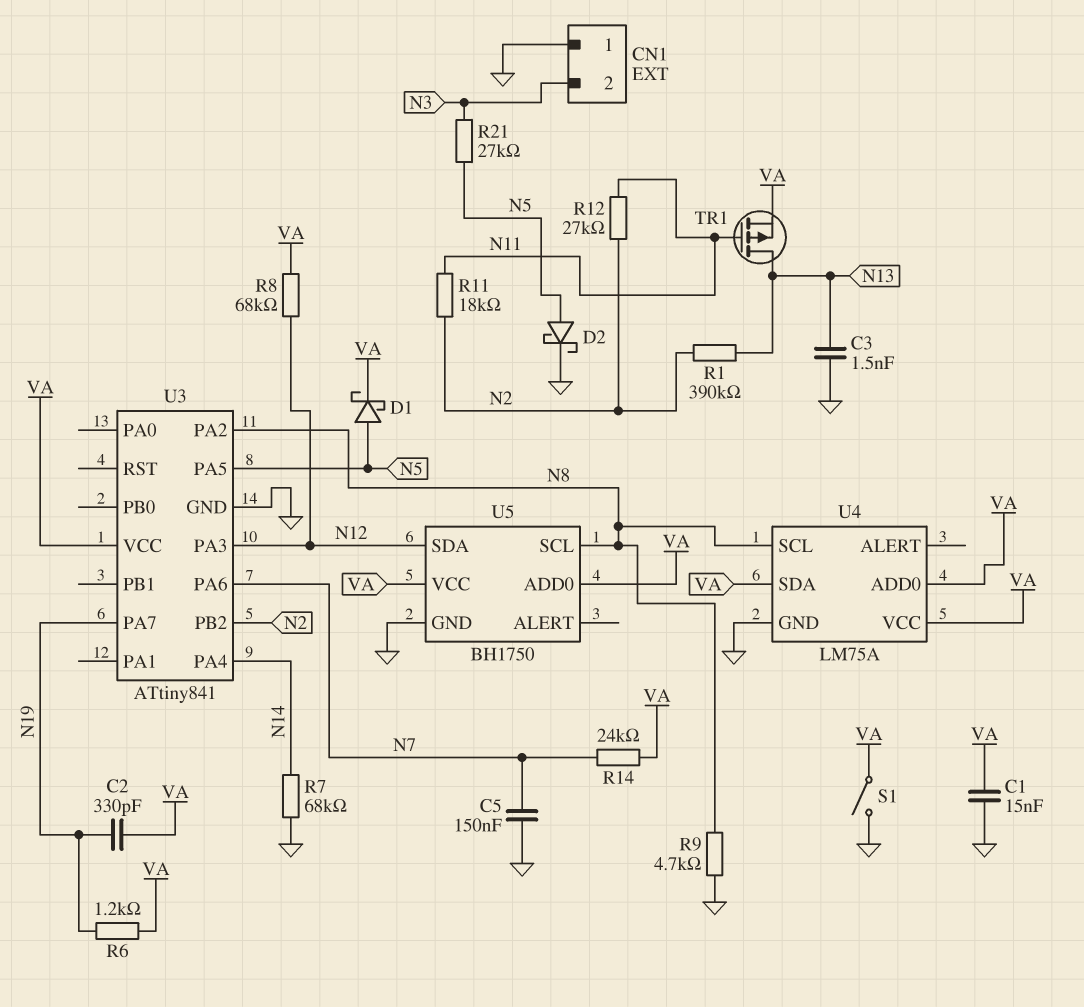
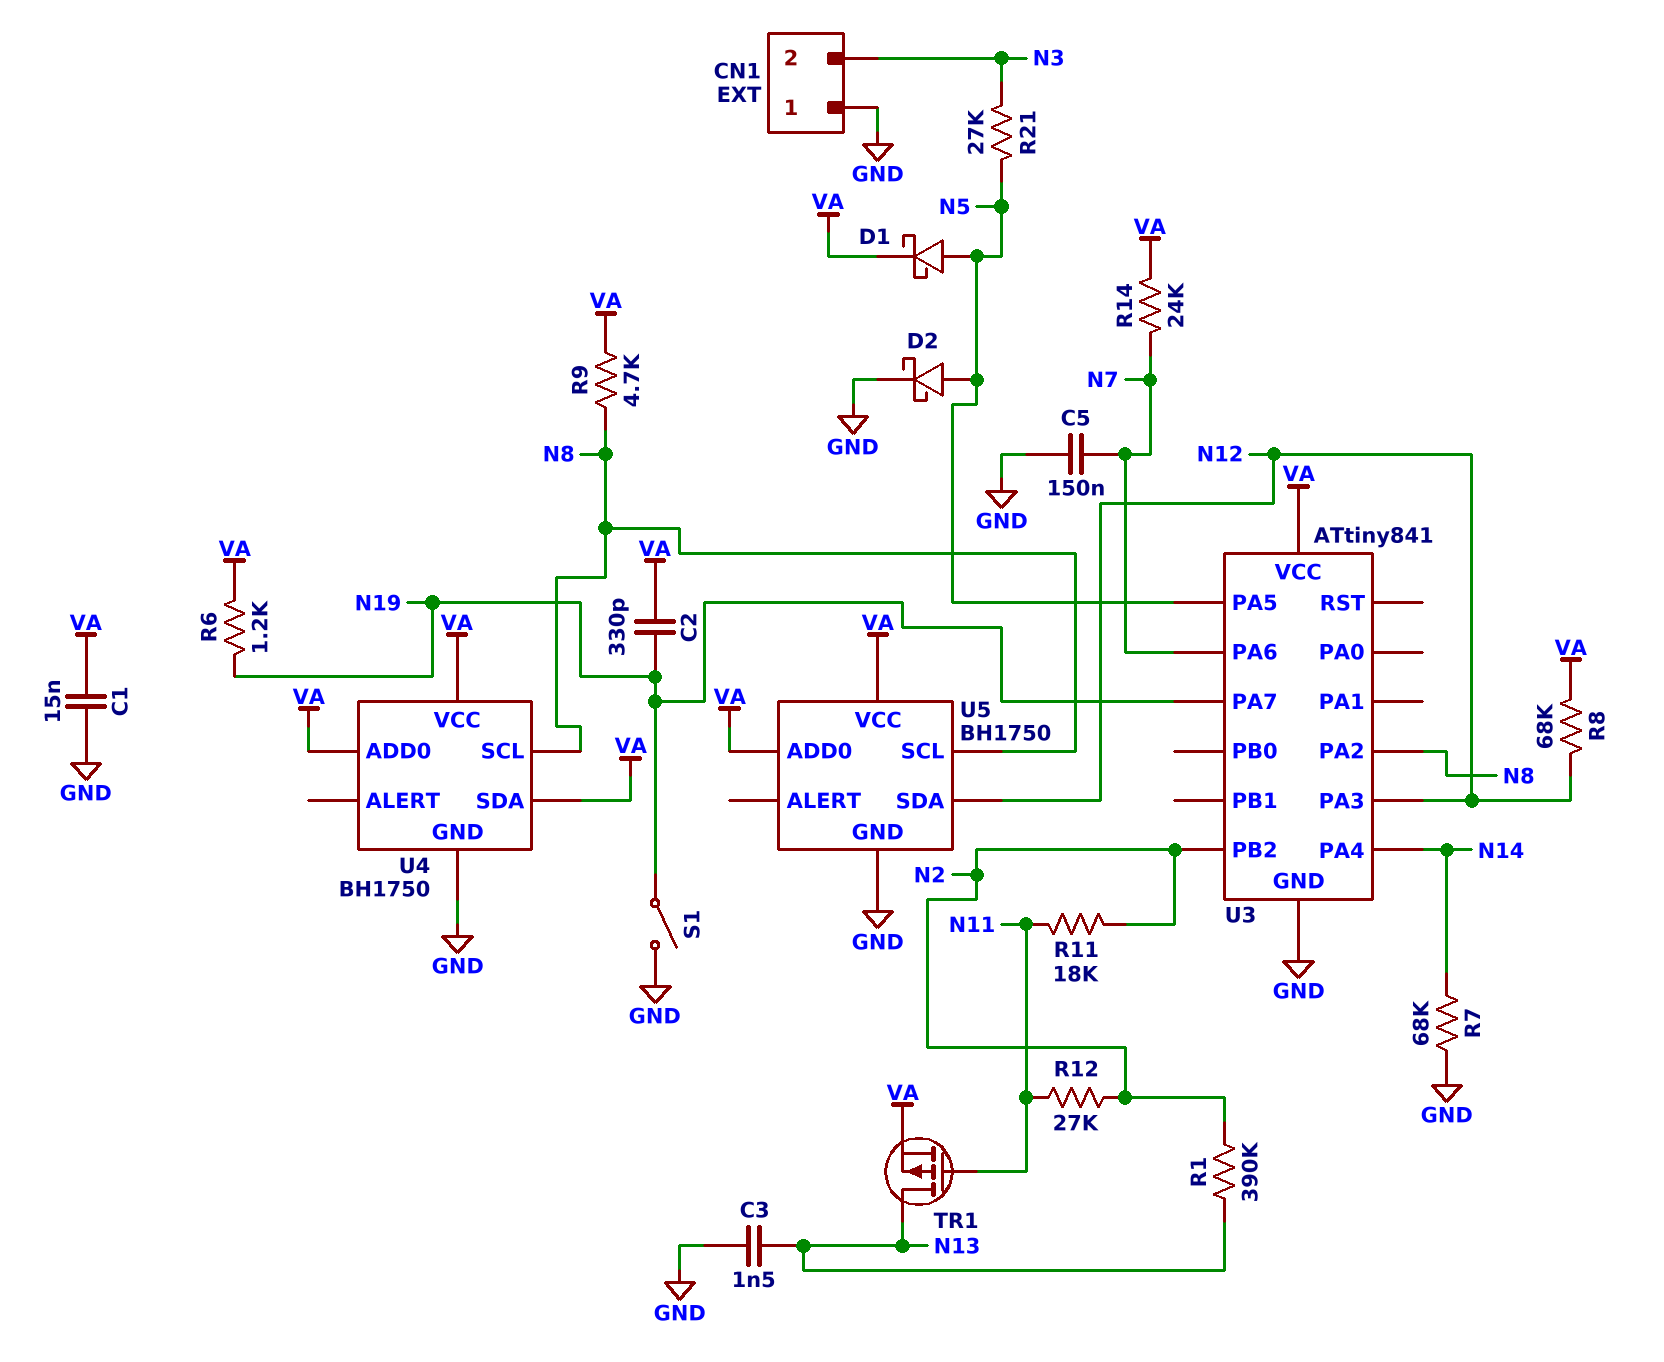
R9: 4.7k (GND, N8) -> 4.7k (N8, VA)
S1: switch (GND, VA) -> switch (GND, N19)
U4: LM75A -> BH1750

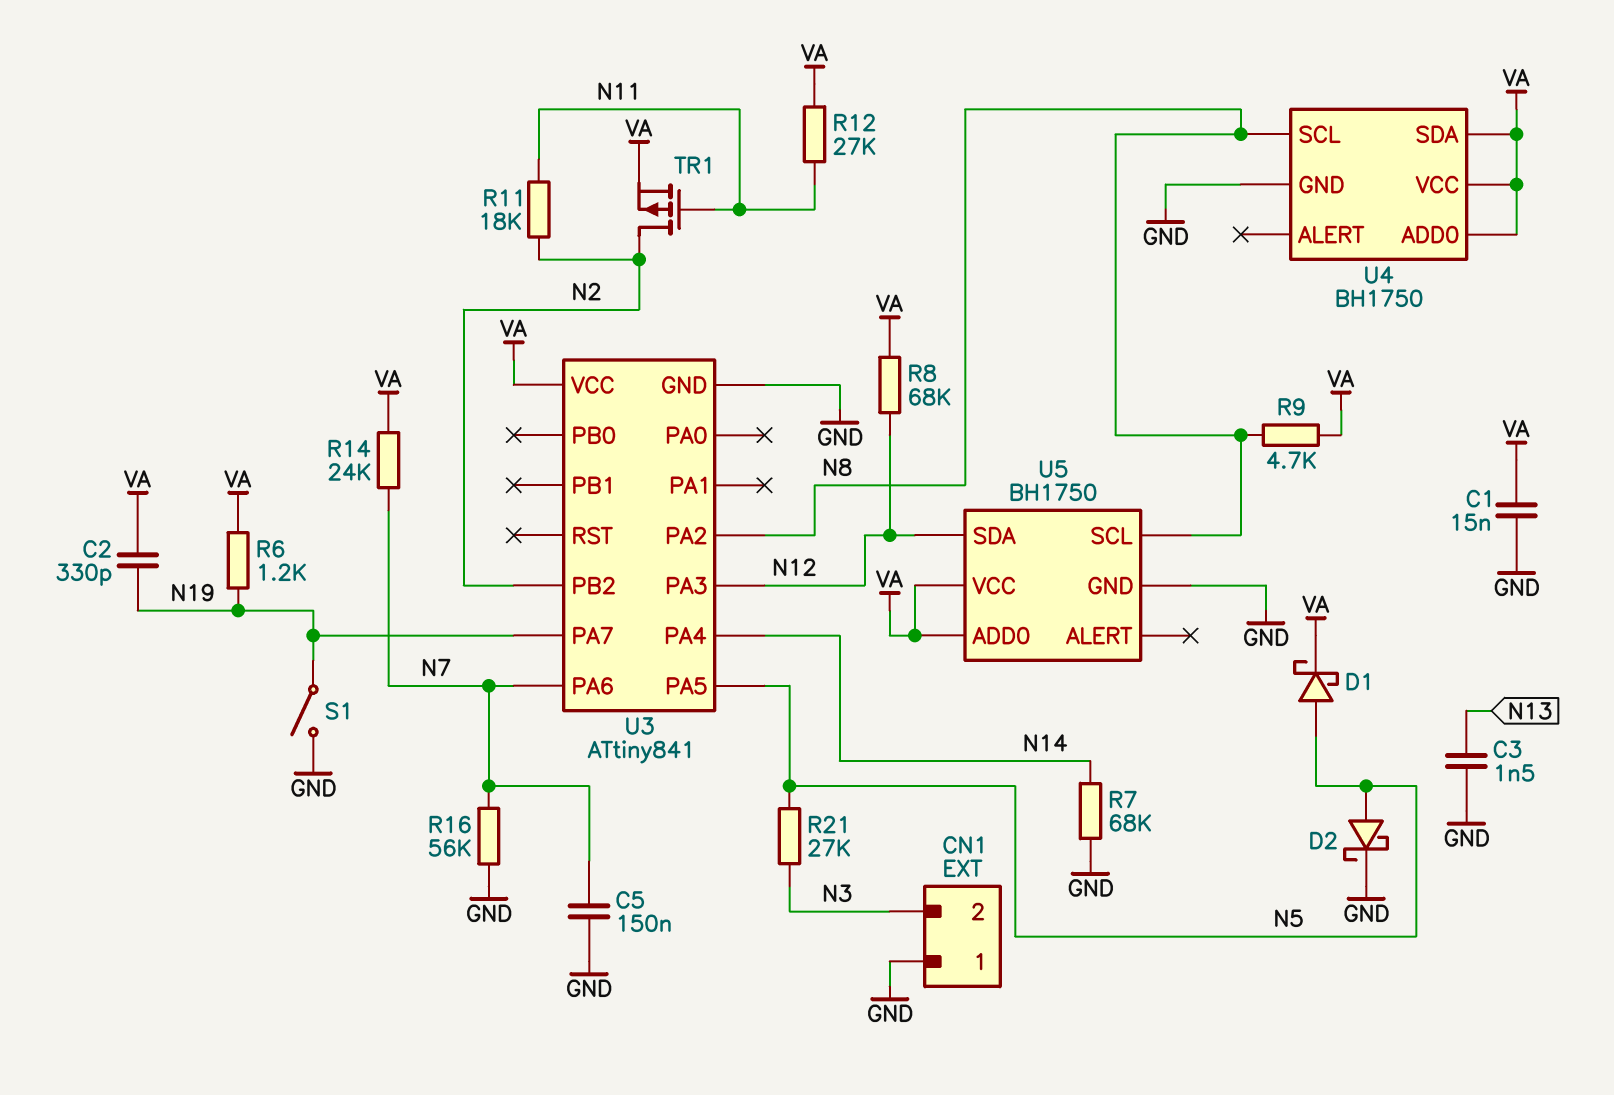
R1: 390k (N2, N13) -> none
R12: 27k (N2, N11) -> 27k (N11, VA)
R16: none -> 56k (GND, N7)
TR1: PMOS (G N11, D N13, S VA) -> PMOS (G N11, D N2, S VA)

